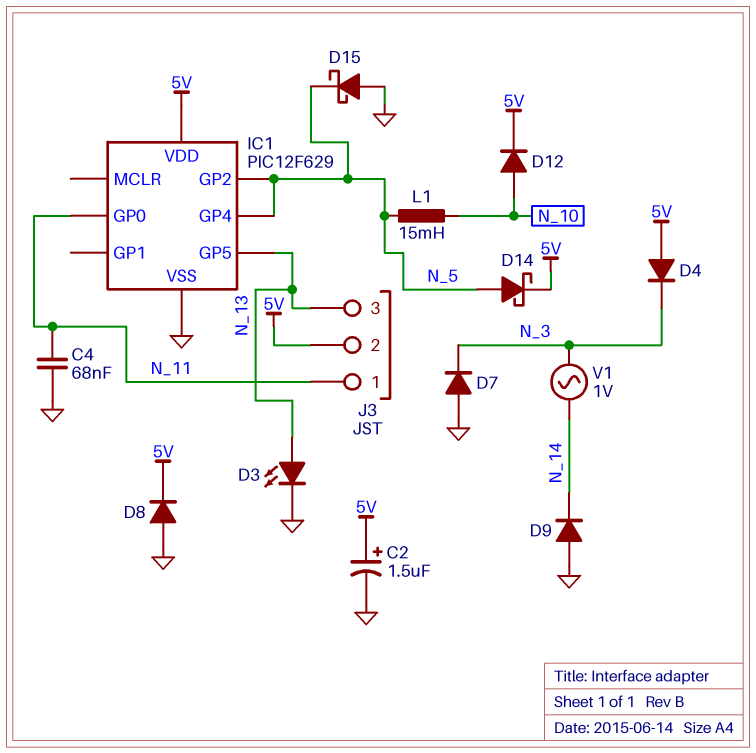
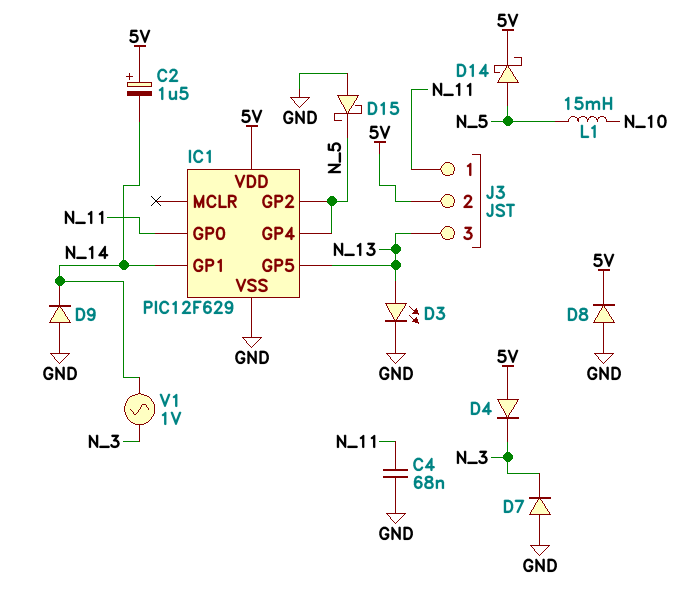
C2: 1.5uF (plus 5V, minus GND) -> 1.5uF (plus 5V, minus N_14)
D12: diode (A N_10, K 5V) -> none
IC1 pin GP1: none -> N_14

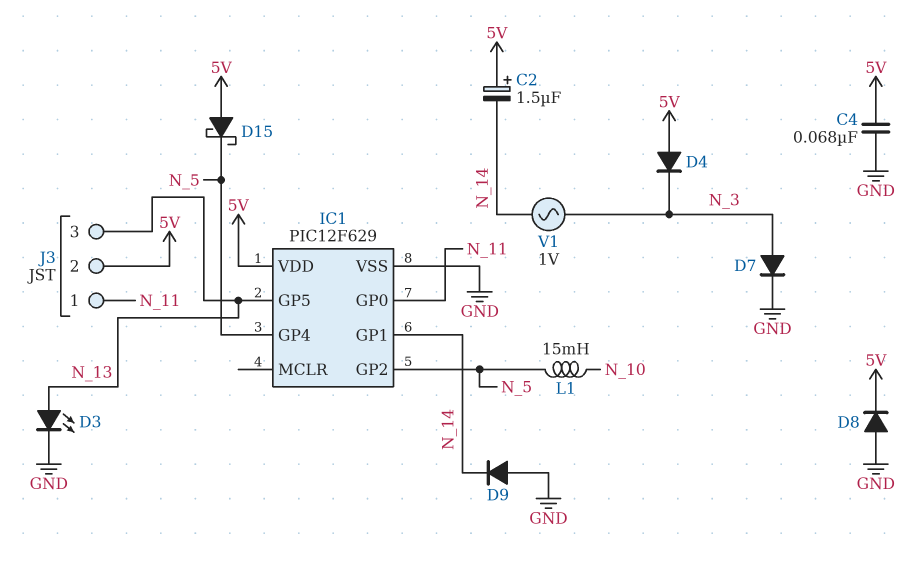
C4: 68nF (GND, N_11) -> 68nF (5V, GND)
D7: diode (A GND, K N_3) -> diode (A N_3, K GND)
D14: schottky (A N_5, K 5V) -> none
D15: schottky (A GND, K N_5) -> schottky (A 5V, K N_5)

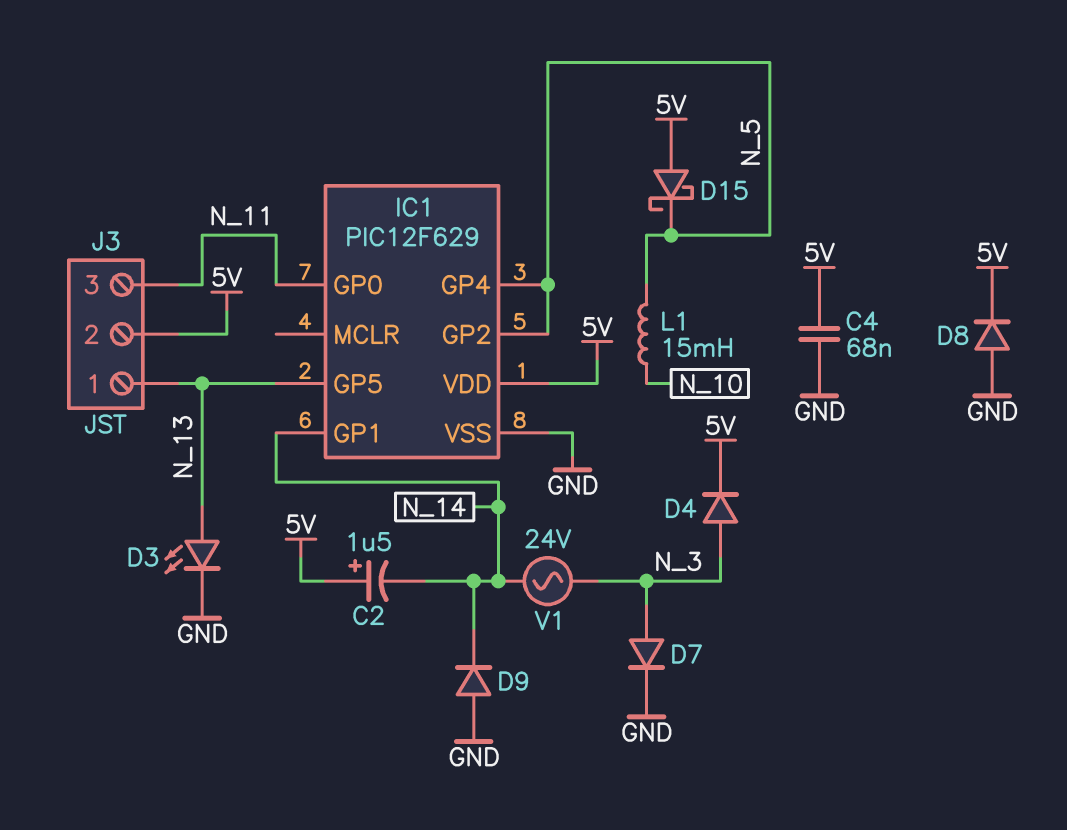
D4: diode (A 5V, K N_3) -> diode (A N_3, K 5V)
J3 pin 1: N_11 -> N_13
J3 pin 3: N_13 -> N_11
V1: AC 1V (N_3, N_14) -> AC 24V (N_3, N_14)

